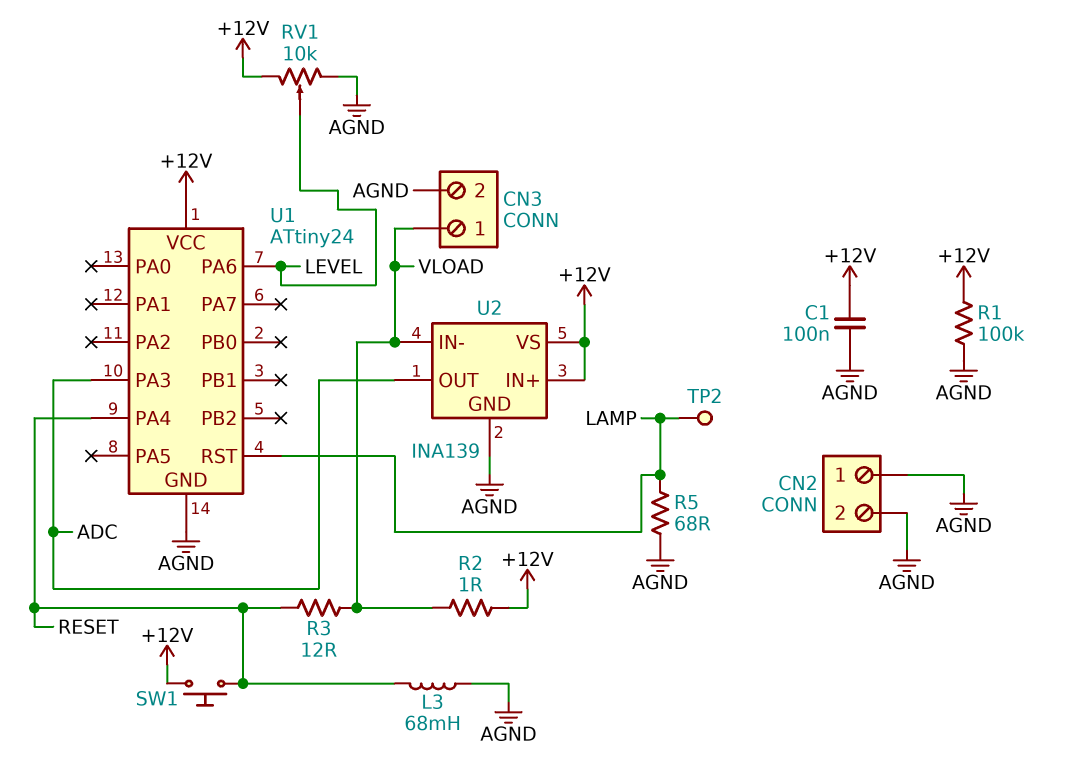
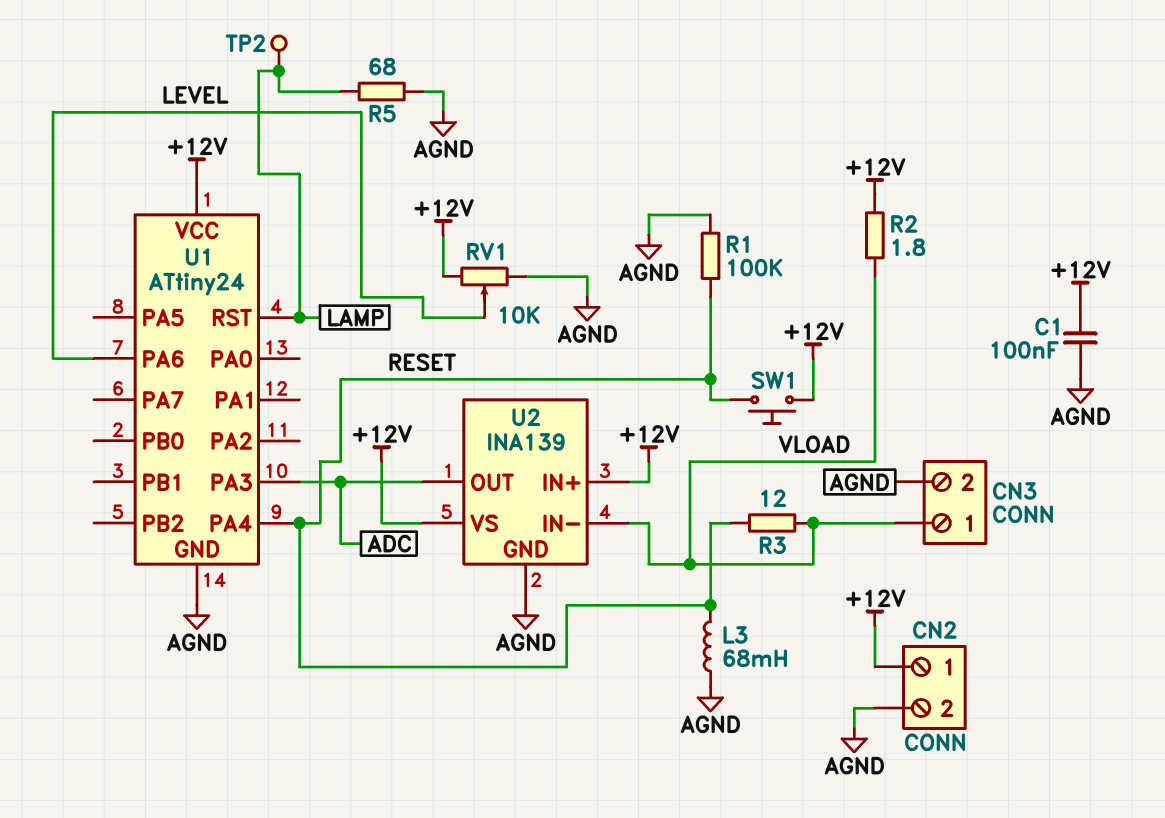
CN2 pin 1: AGND -> +12V
R1: 100k (+12V, AGND) -> 100k (AGND, RESET)
R2: 1 (+12V, VLOAD) -> 1.8 (+12V, VLOAD)

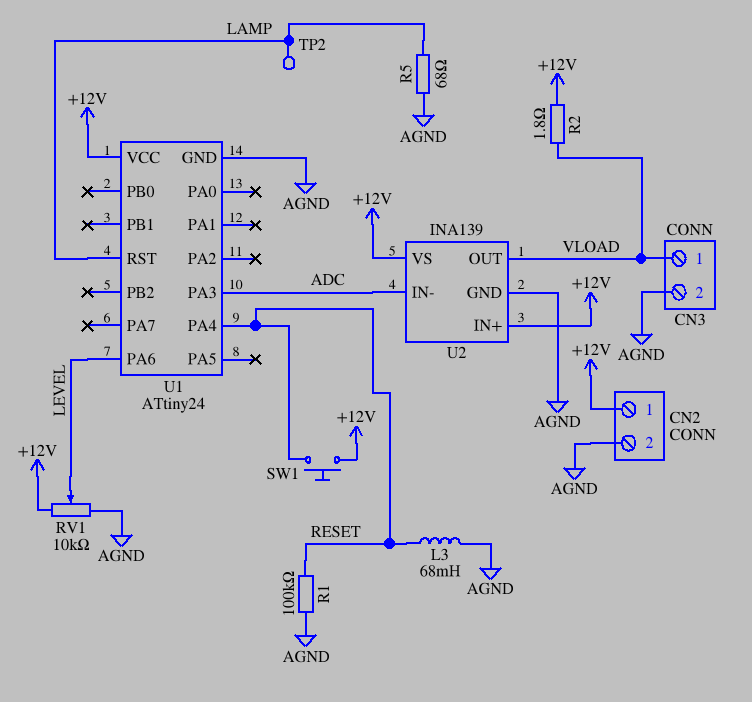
C1: 100nF (+12V, AGND) -> none
R3: 12 (RESET, VLOAD) -> none
U2 pin IN-: VLOAD -> ADC
U2 pin OUT: ADC -> VLOAD

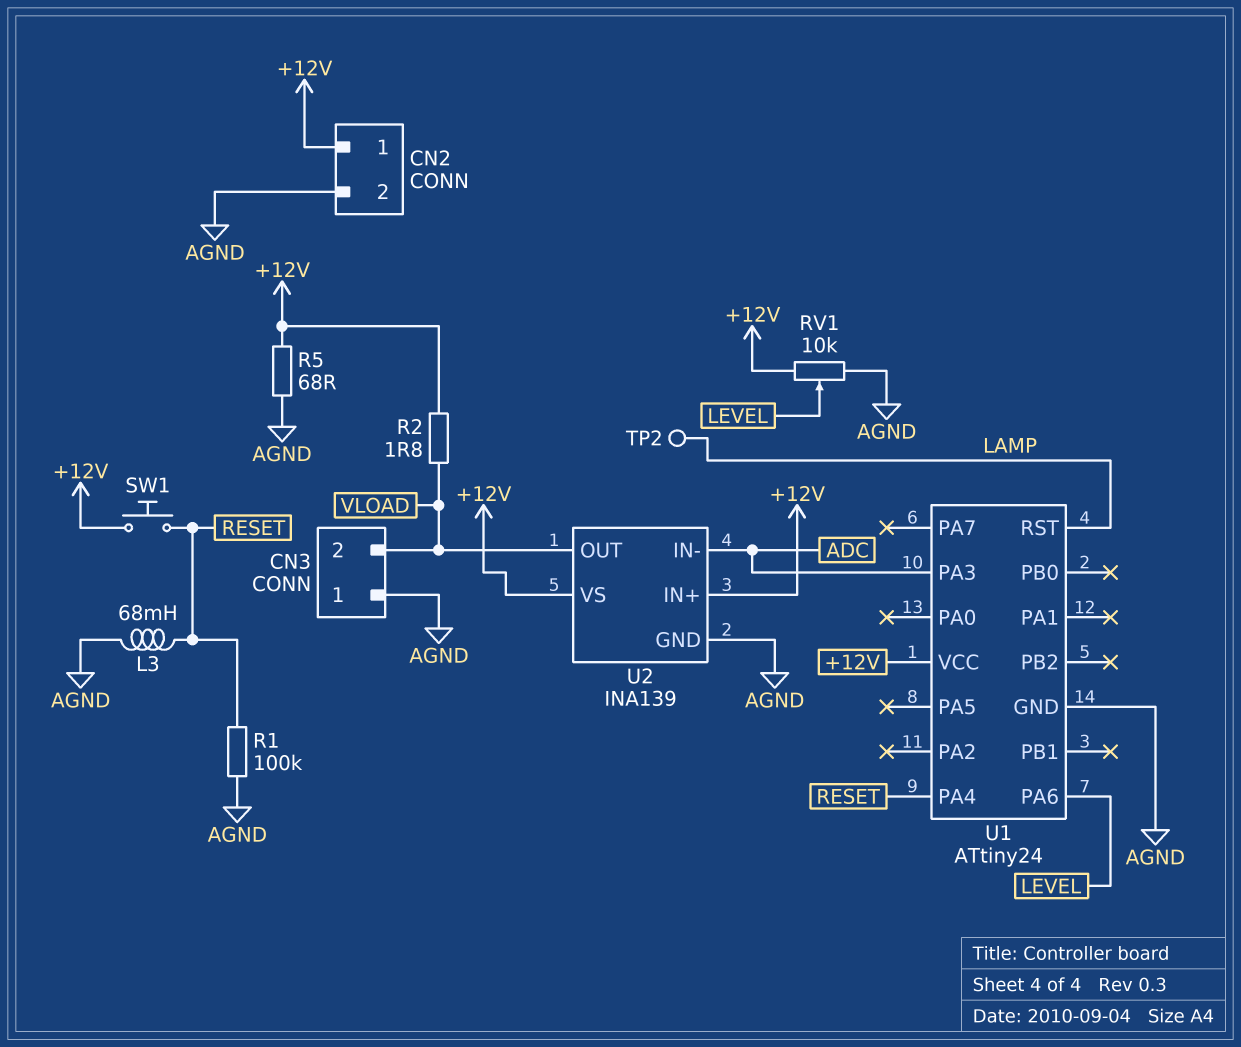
CN3 pin 1: VLOAD -> AGND
CN3 pin 2: AGND -> VLOAD
R5: 68 (AGND, LAMP) -> 68 (+12V, AGND)

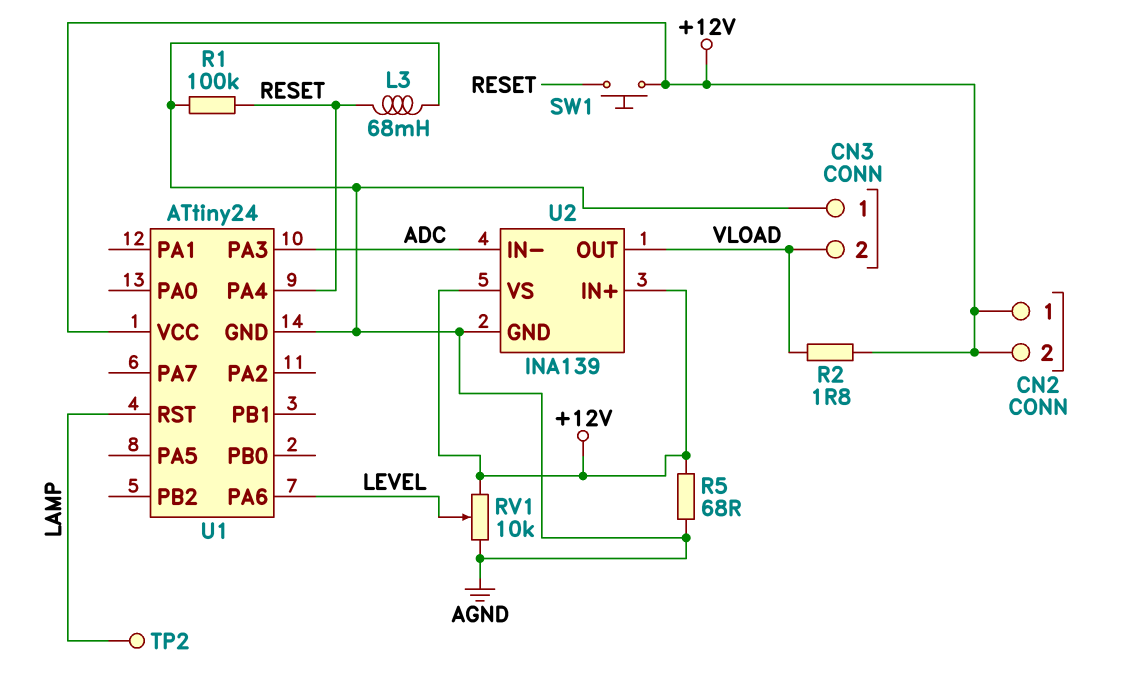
CN2 pin 2: AGND -> +12V

